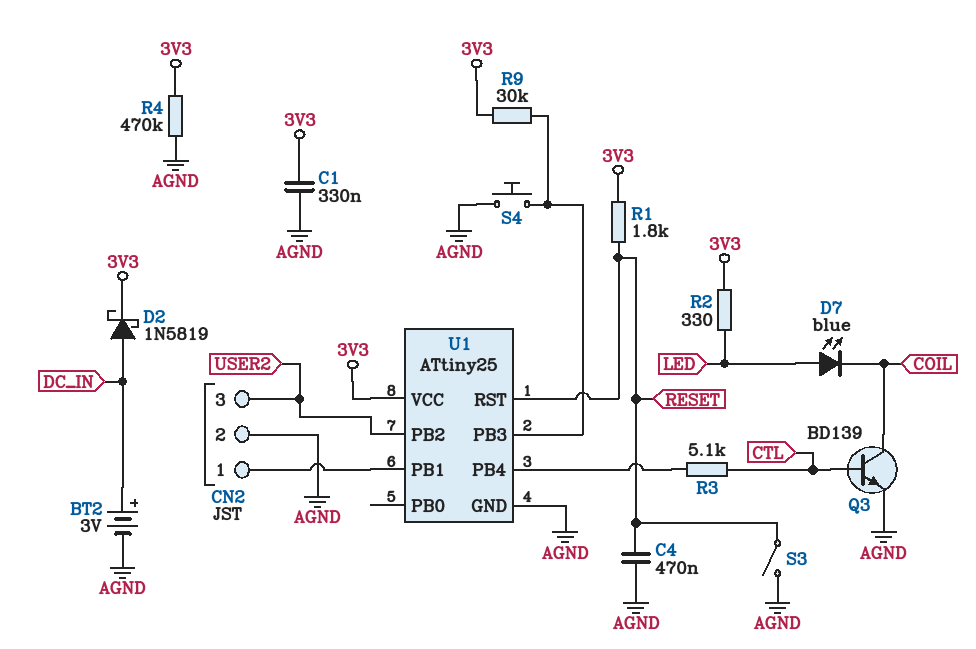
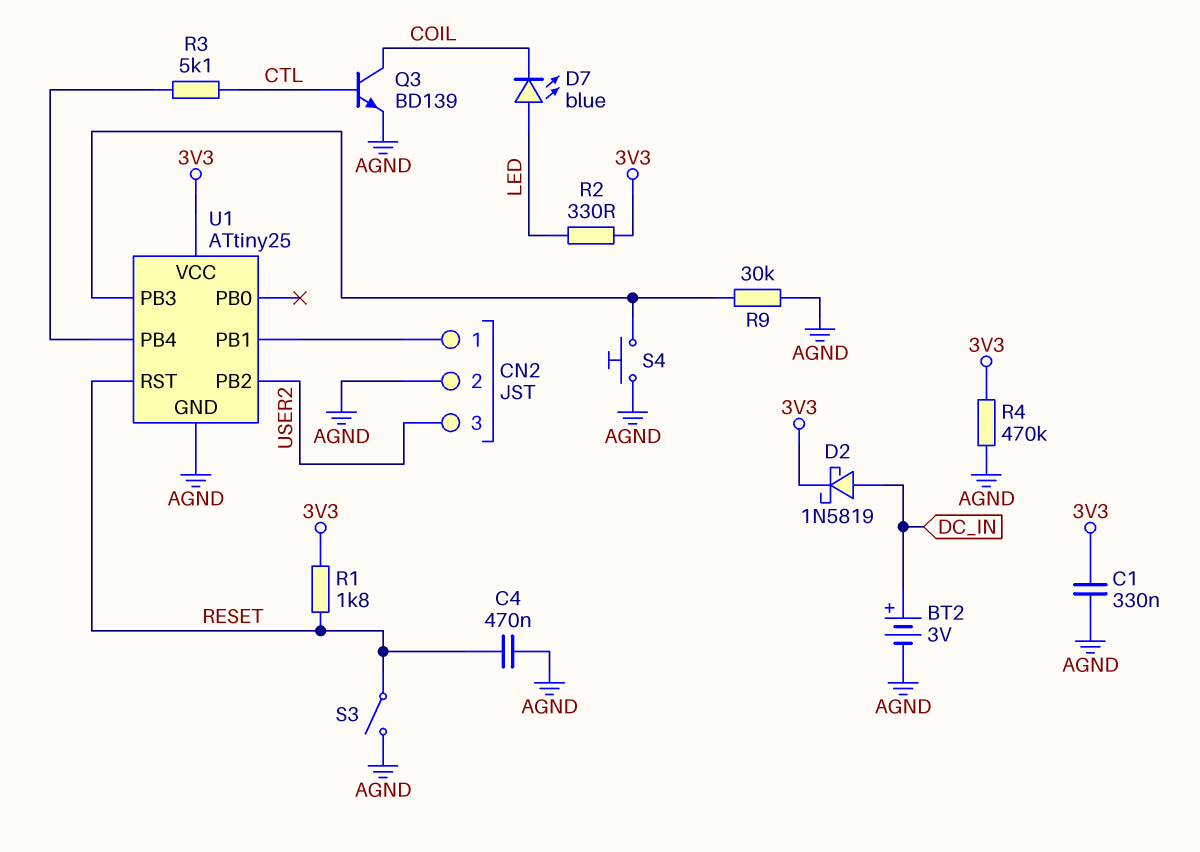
R9: 30k (3V3, U1/PB3) -> 30k (AGND, U1/PB3)

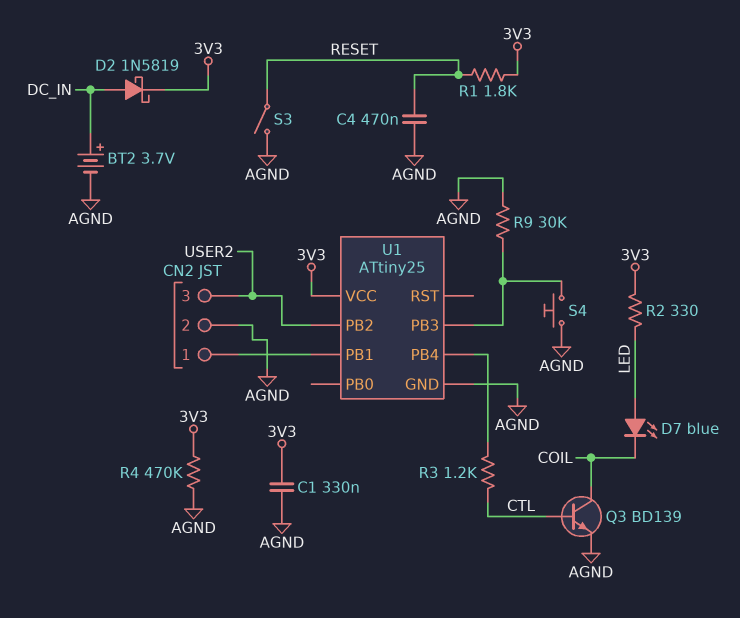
BT2: 3V (plus DC_IN, minus AGND) -> 3.7V (plus DC_IN, minus AGND)
R3: 5.1k (CTL, U1/PB4) -> 1.2k (CTL, U1/PB4)
U1 pin RST: RESET -> none

